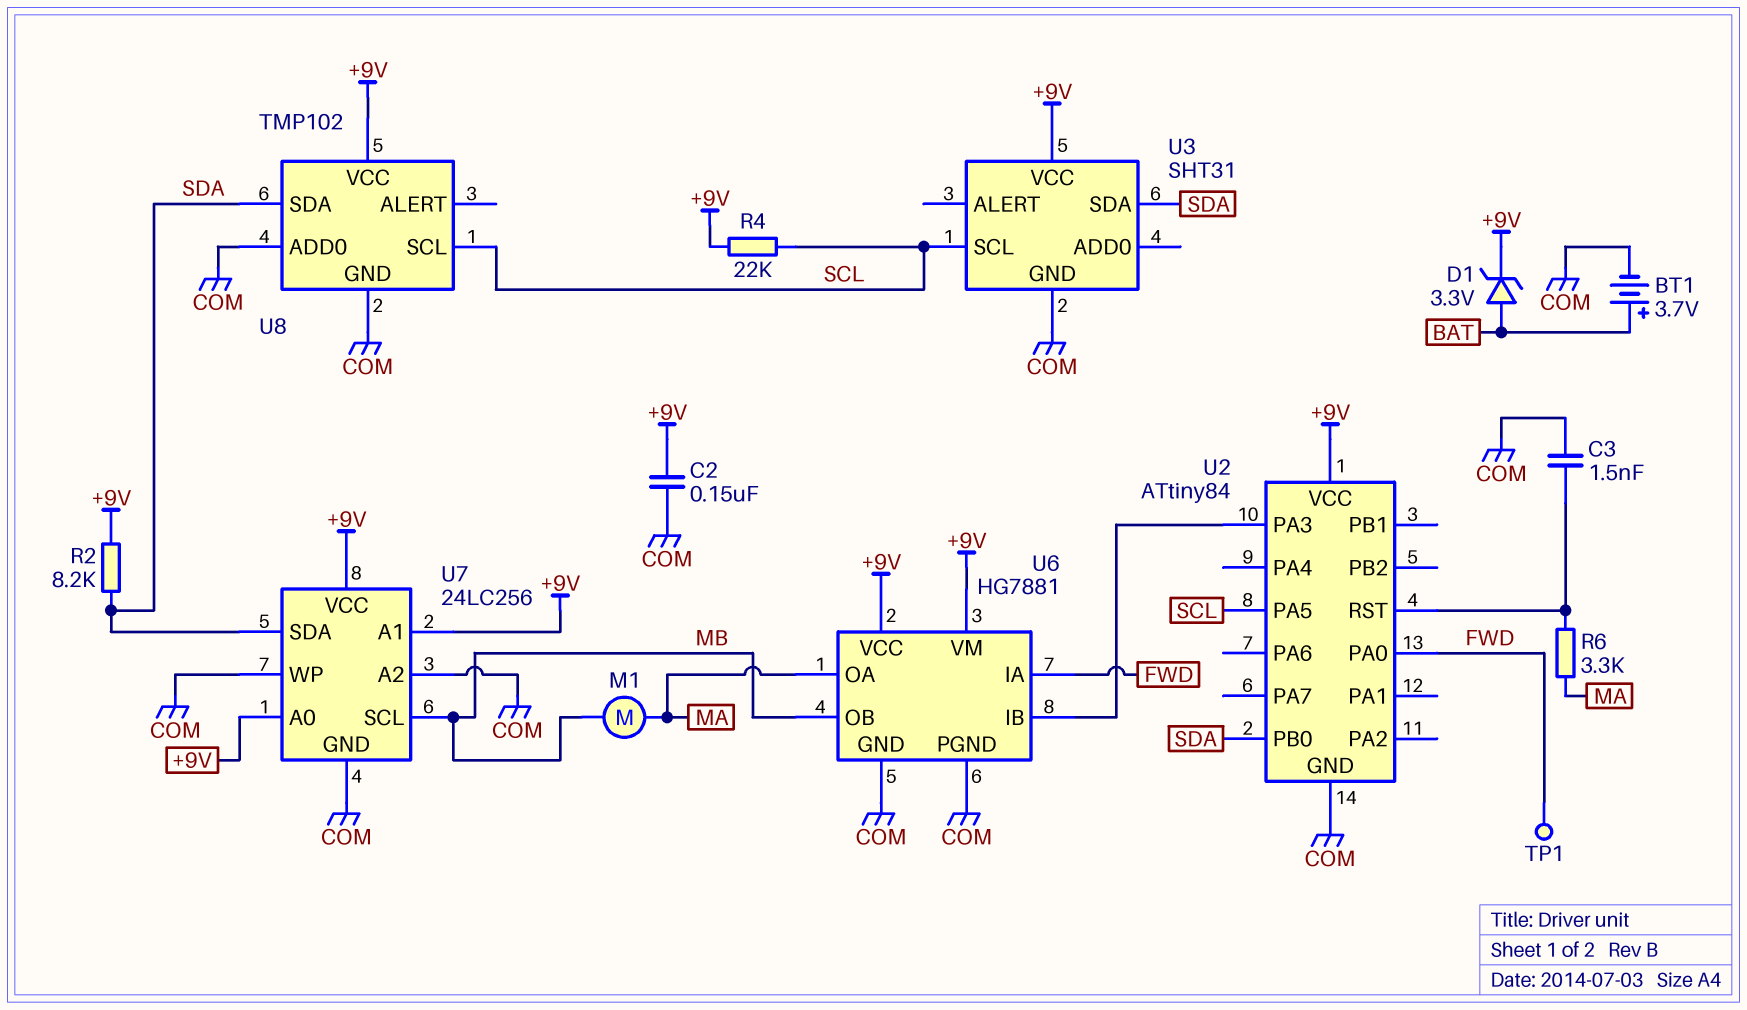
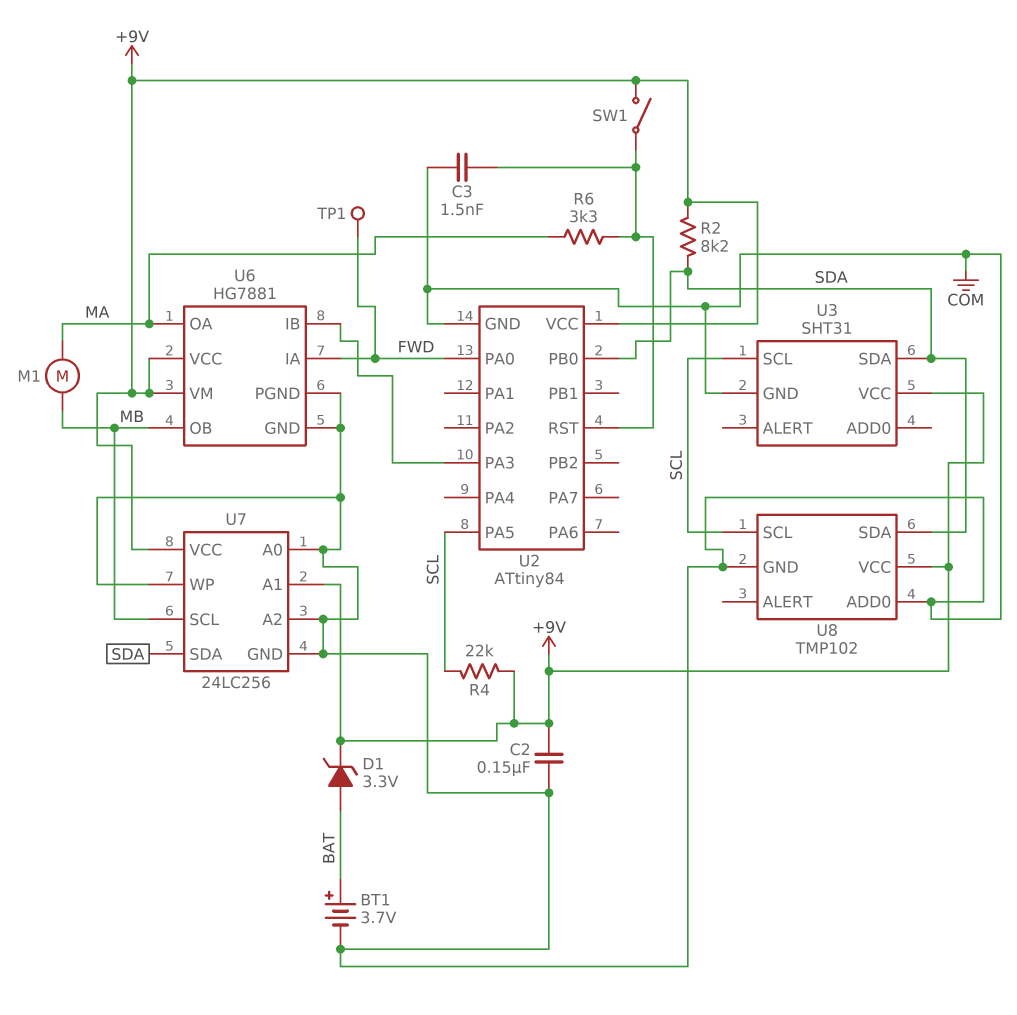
SW1: none -> switch (+9V, U2/RST)
U7 pin A0: +9V -> COM

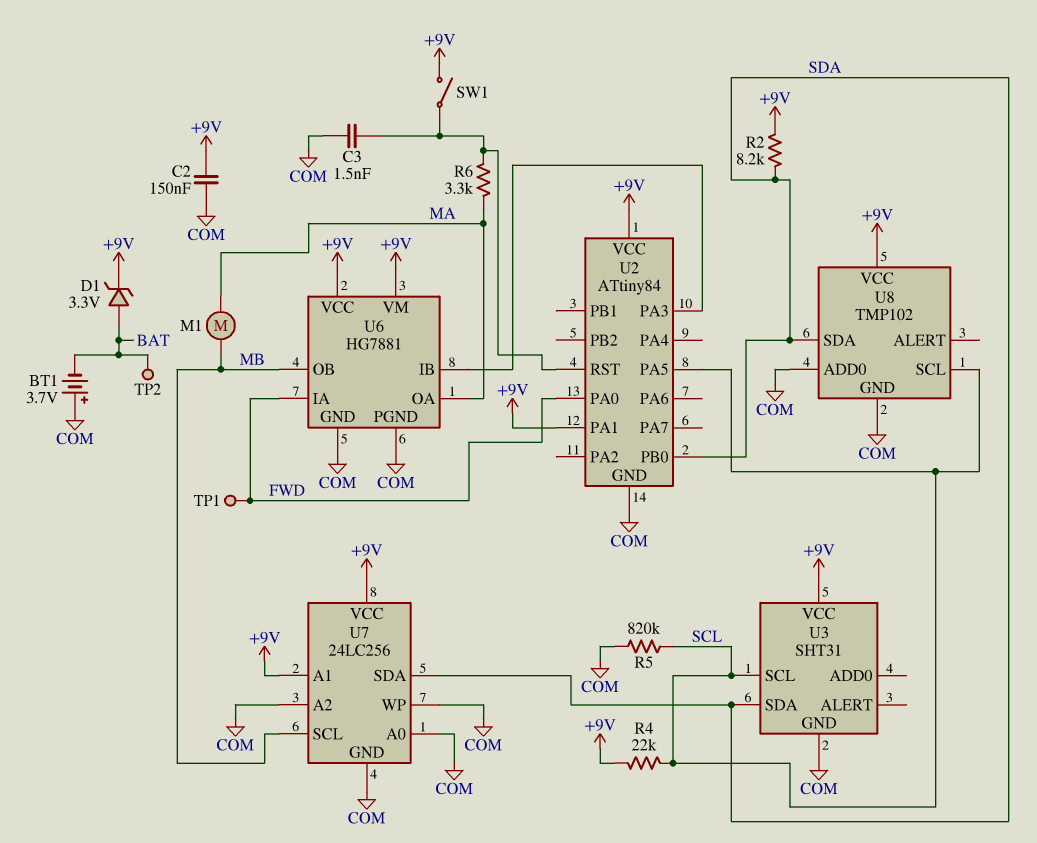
BT1: 3.7V (plus BAT, minus COM) -> 3.7V (plus COM, minus BAT)
R5: none -> 820k (COM, SCL)
TP2: none -> test point (BAT)
U2 pin PA1: none -> +9V

